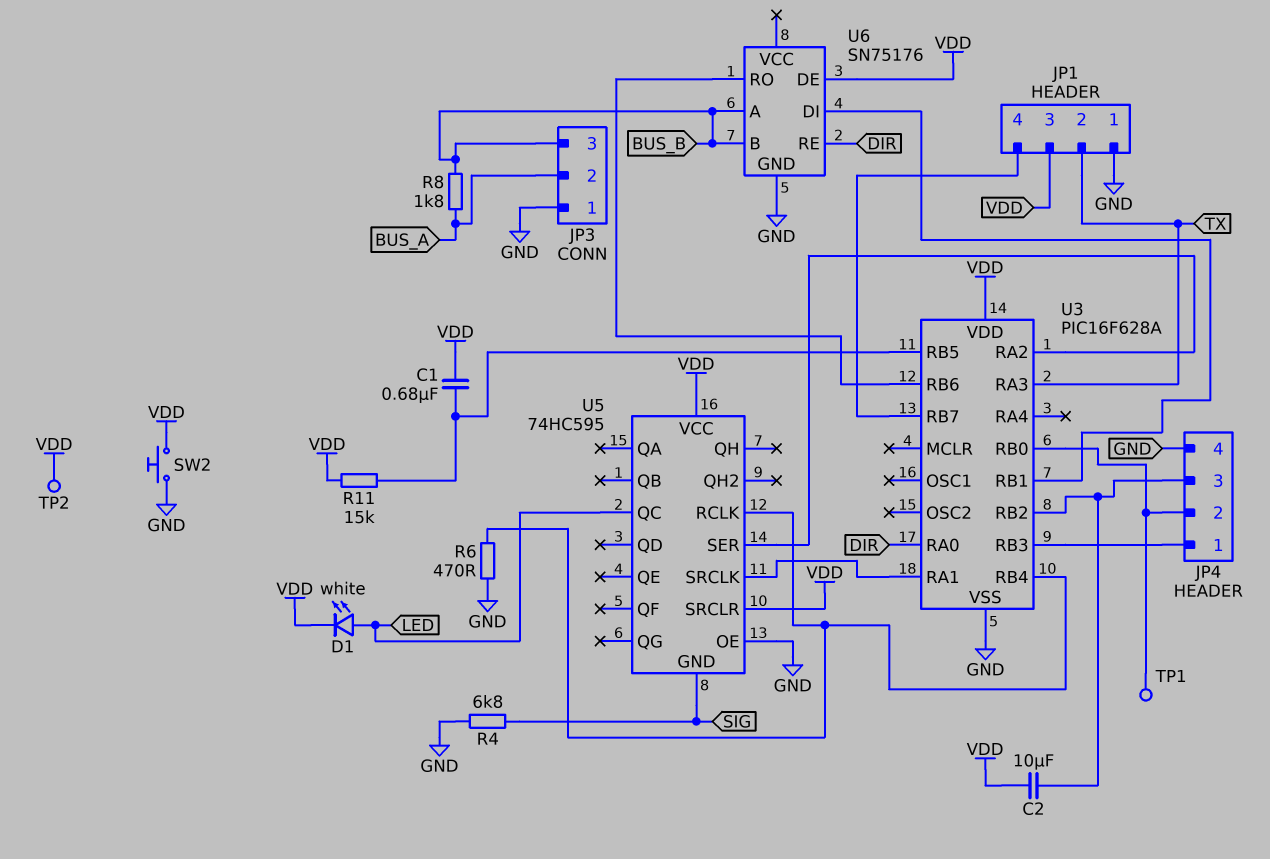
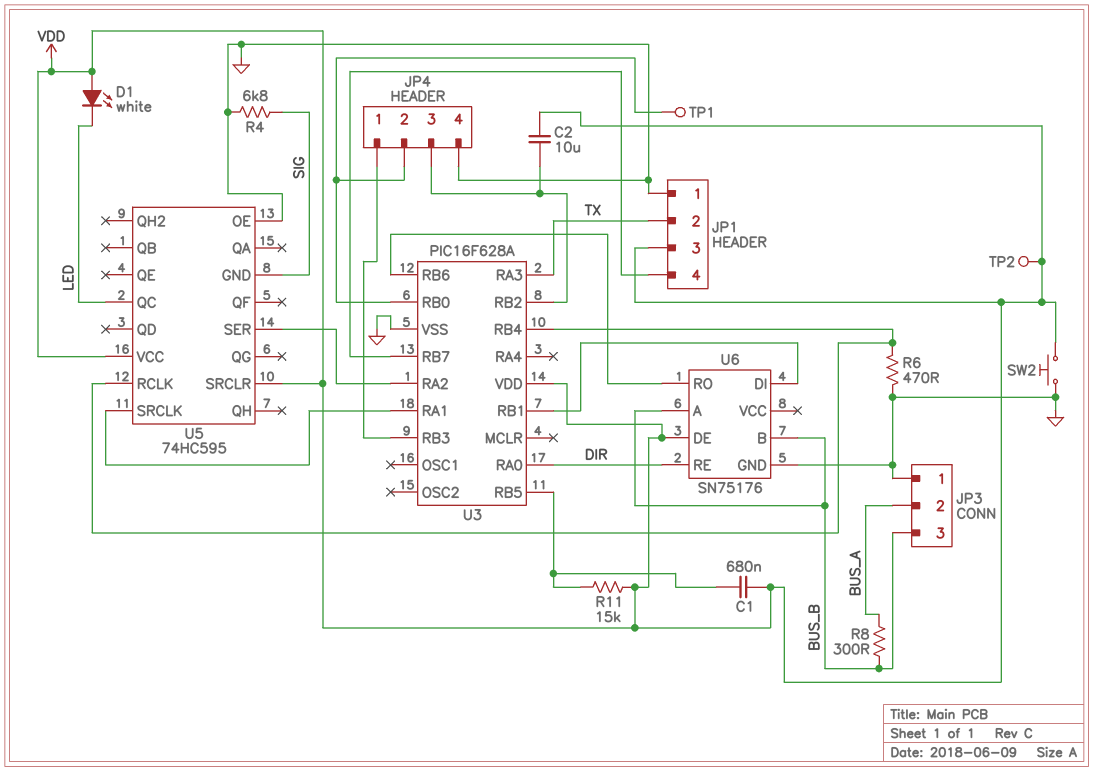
D1: LED white (A LED, K VDD) -> LED white (A VDD, K LED)
R8: 1.8k (BUS_A, BUS_B) -> 300 (BUS_A, BUS_B)

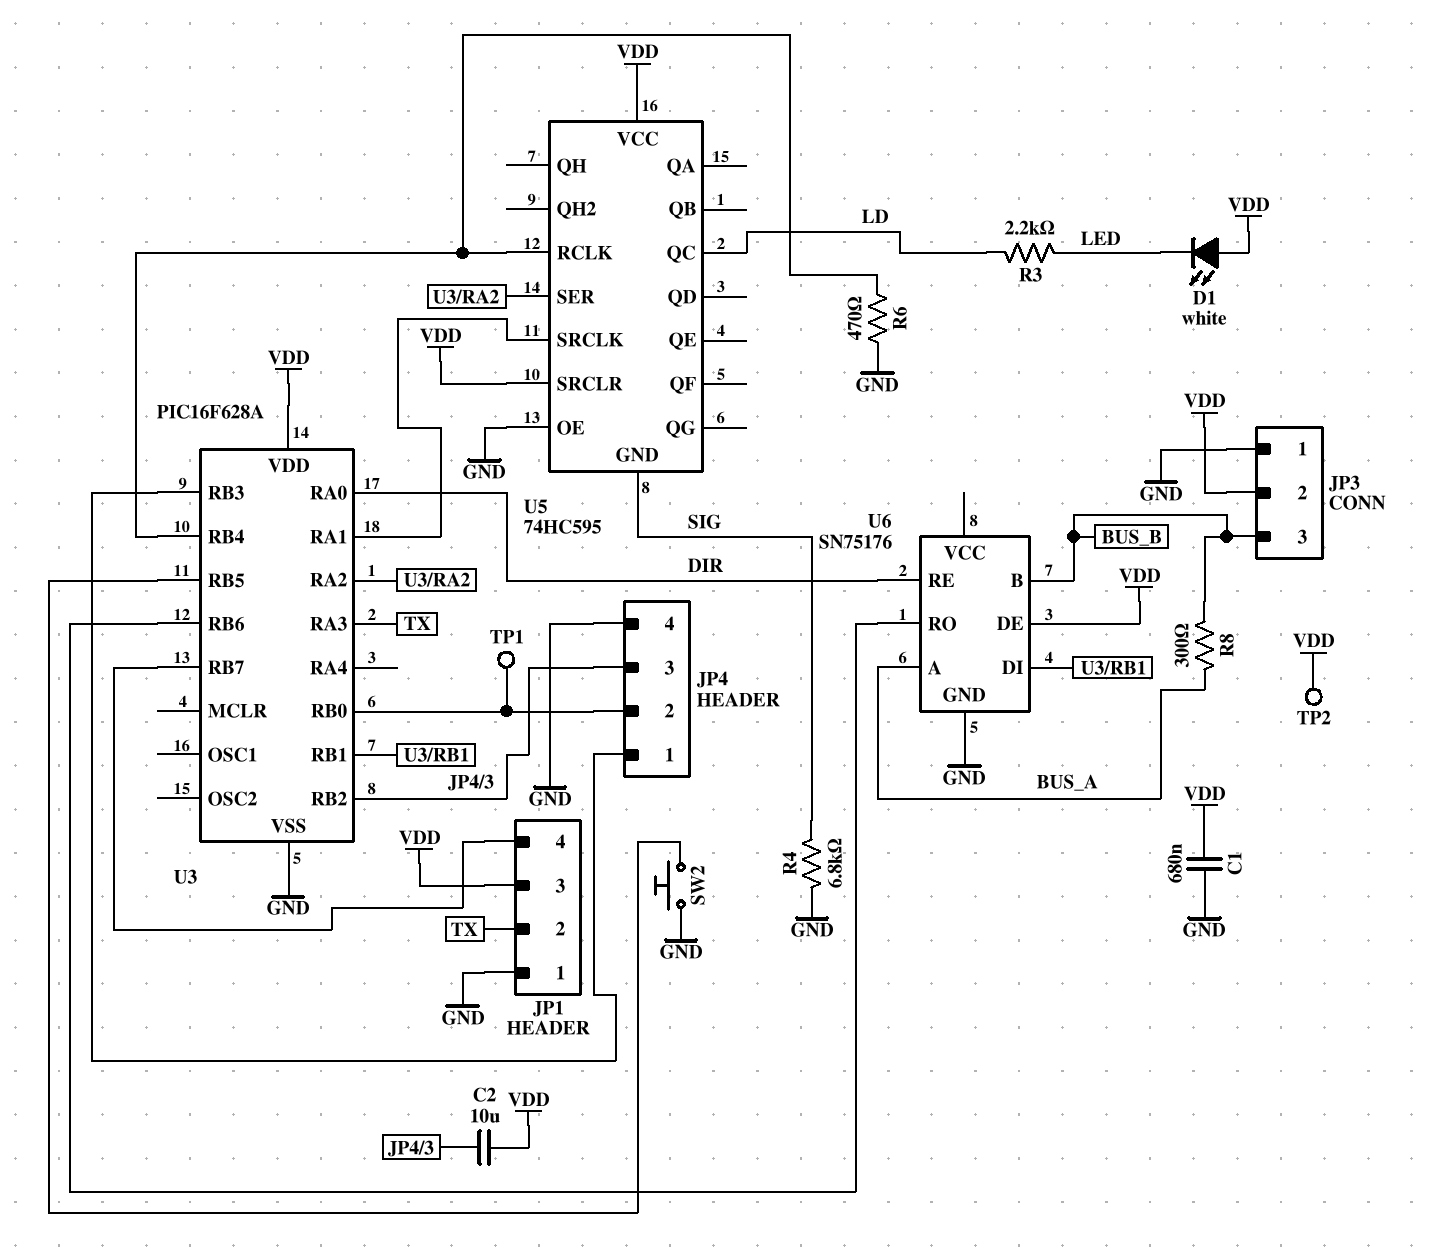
C1: 680nF (U3/RB5, VDD) -> 680nF (GND, VDD)
JP3 pin 2: BUS_A -> VDD
R3: none -> 2.2k (LD, LED)
R11: 15k (U3/RB5, VDD) -> none
SW2: button (GND, VDD) -> button (GND, U3/RB5)
U5 pin QC: LED -> LD
U6 pin A: BUS_B -> BUS_A

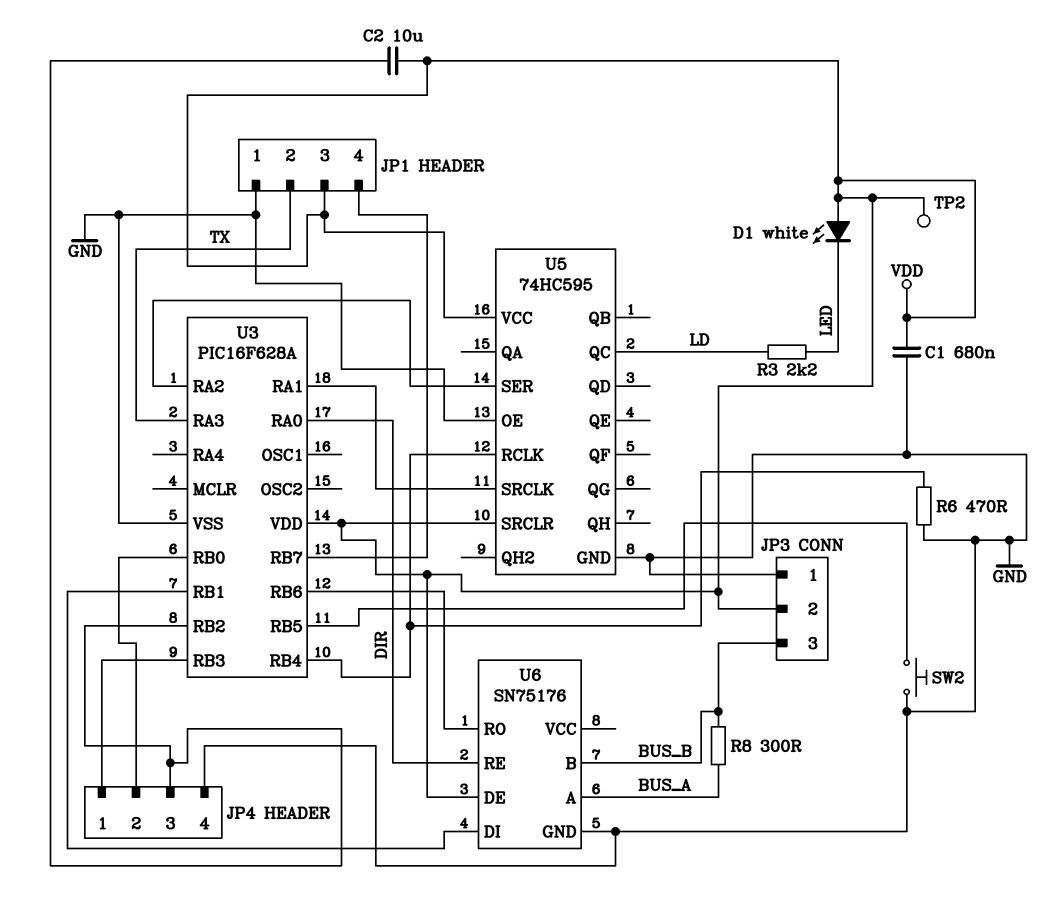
R4: 6.8k (GND, SIG) -> none
TP1: test point (JP4/2) -> none
U5 pin GND: SIG -> GND

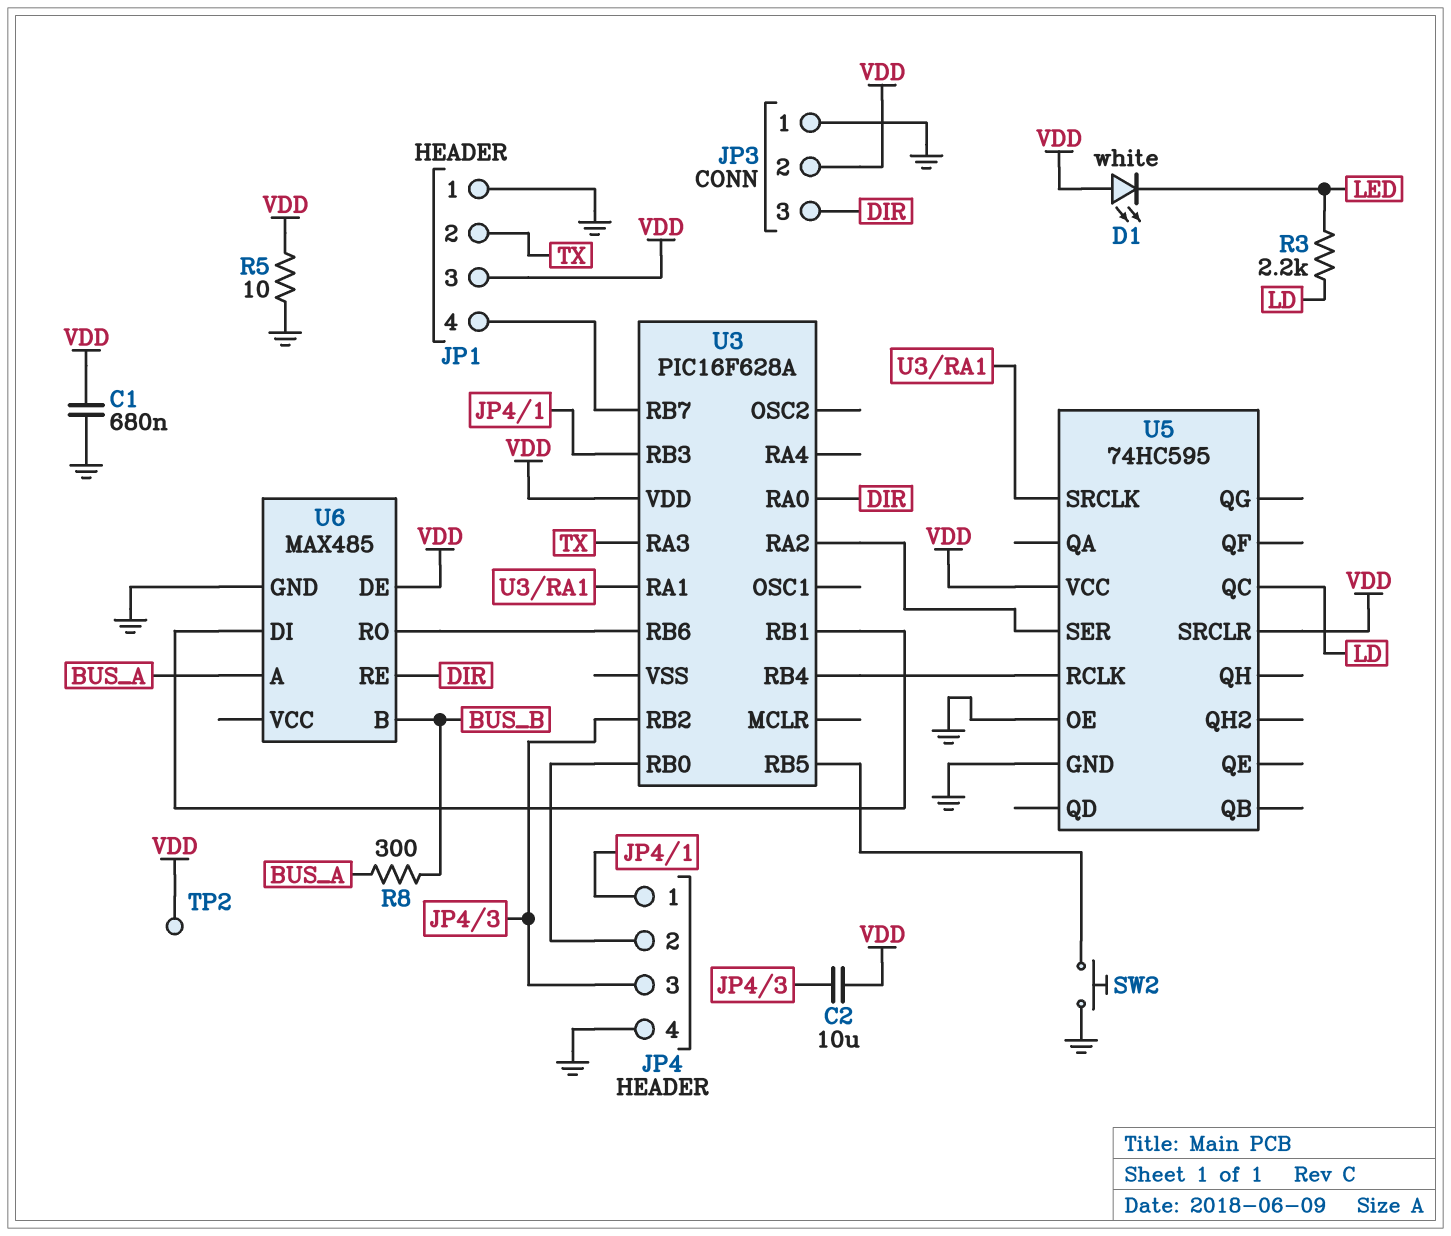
JP3 pin 3: BUS_B -> DIR
R5: none -> 10 (GND, VDD)
R6: 470 (GND, U3/RB4) -> none
U3 pin VSS: GND -> none
U6: SN75176 -> MAX485

